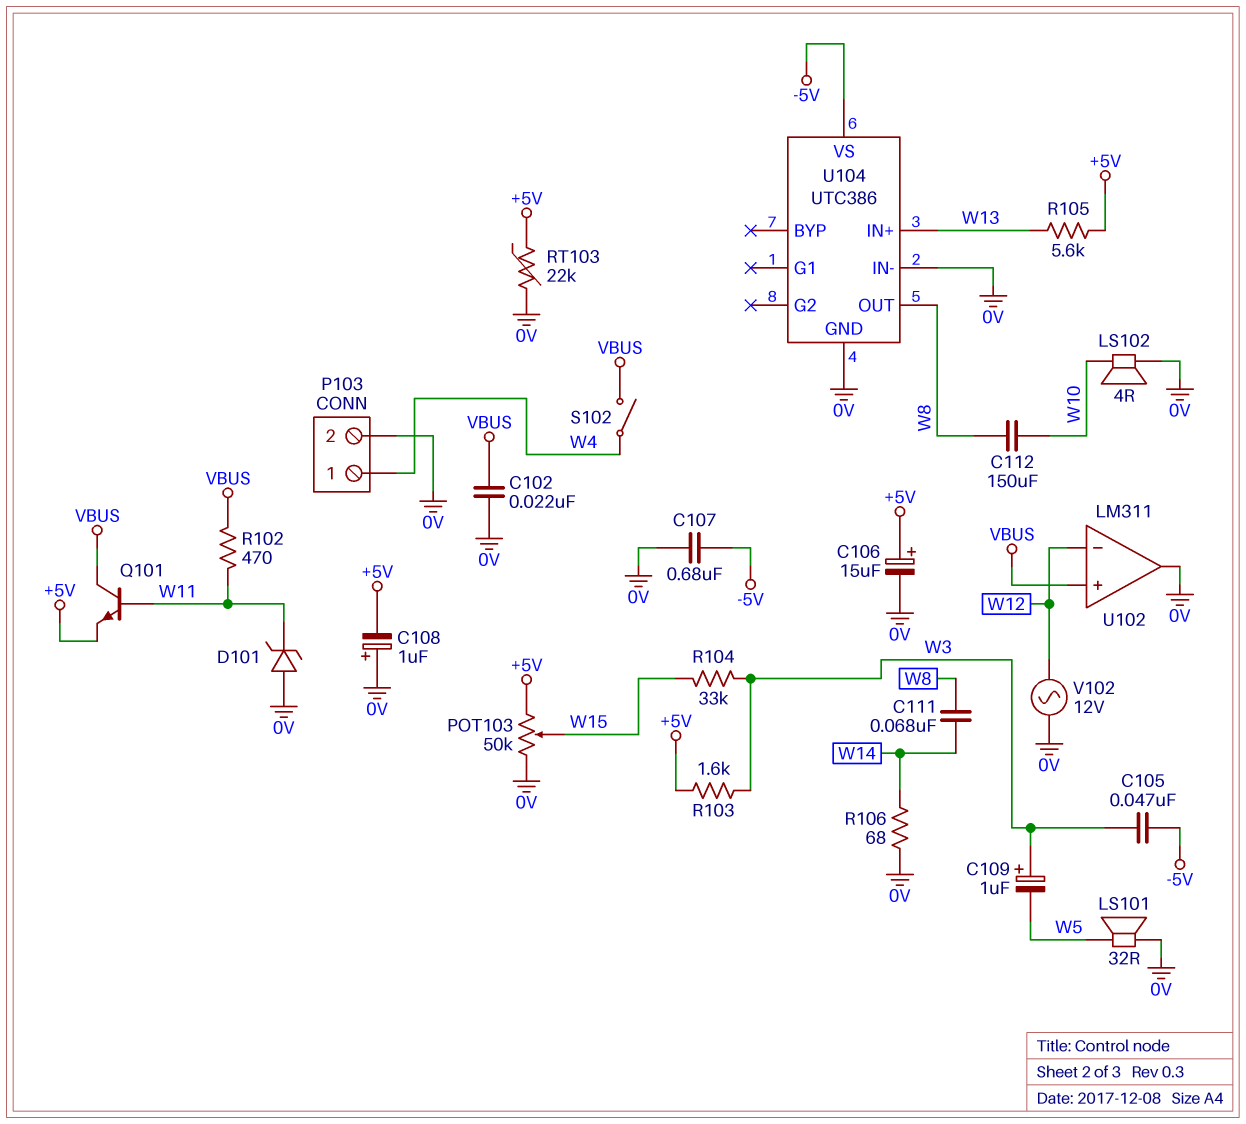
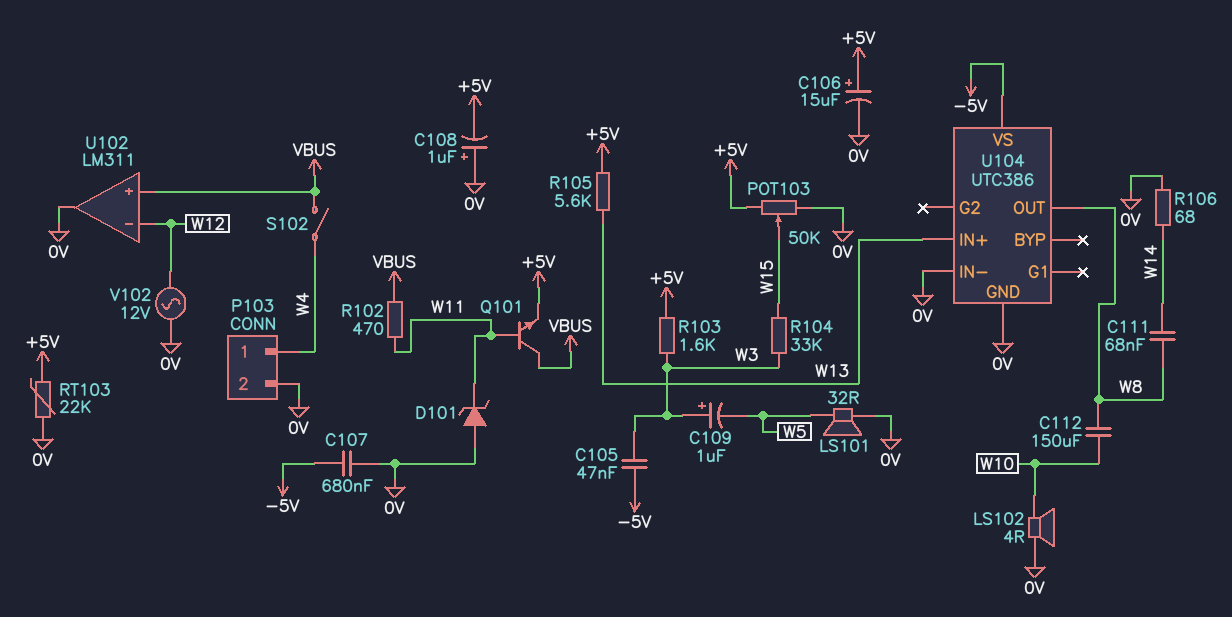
C102: 22nF (0V, VBUS) -> none

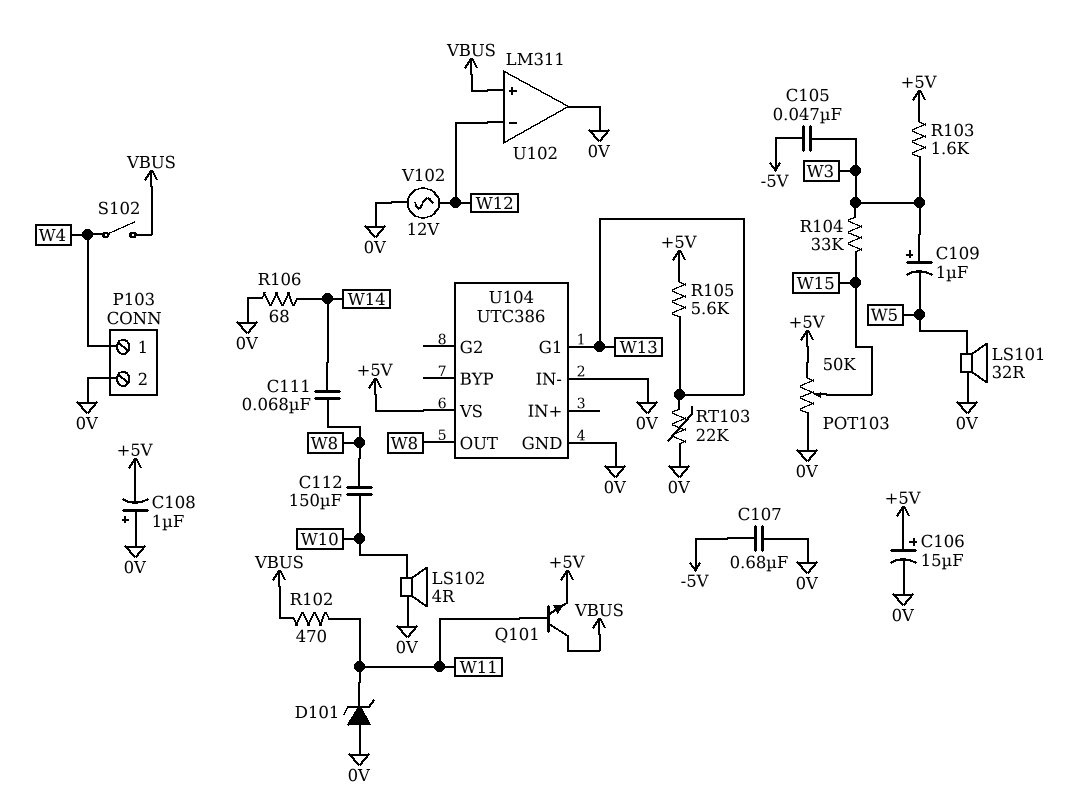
RT103: 22k (+5V, 0V) -> 22k (0V, W13)
U104 pin G1: none -> W13
U104 pin IN+: W13 -> none
U104 pin VS: -5V -> +5V

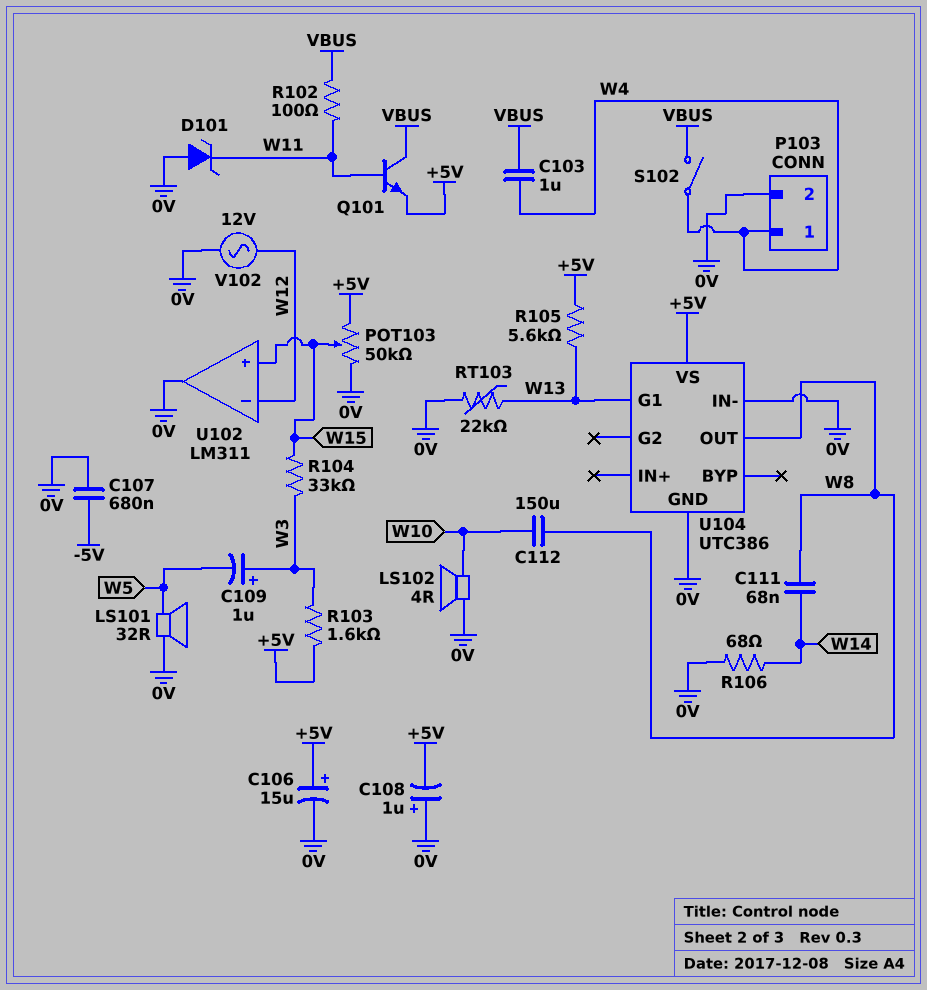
C103: none -> 1uF (VBUS, W4)
C105: 47nF (-5V, W3) -> none
R102: 470 (VBUS, W11) -> 100 (VBUS, W11)
U102 pin in+: VBUS -> W15

